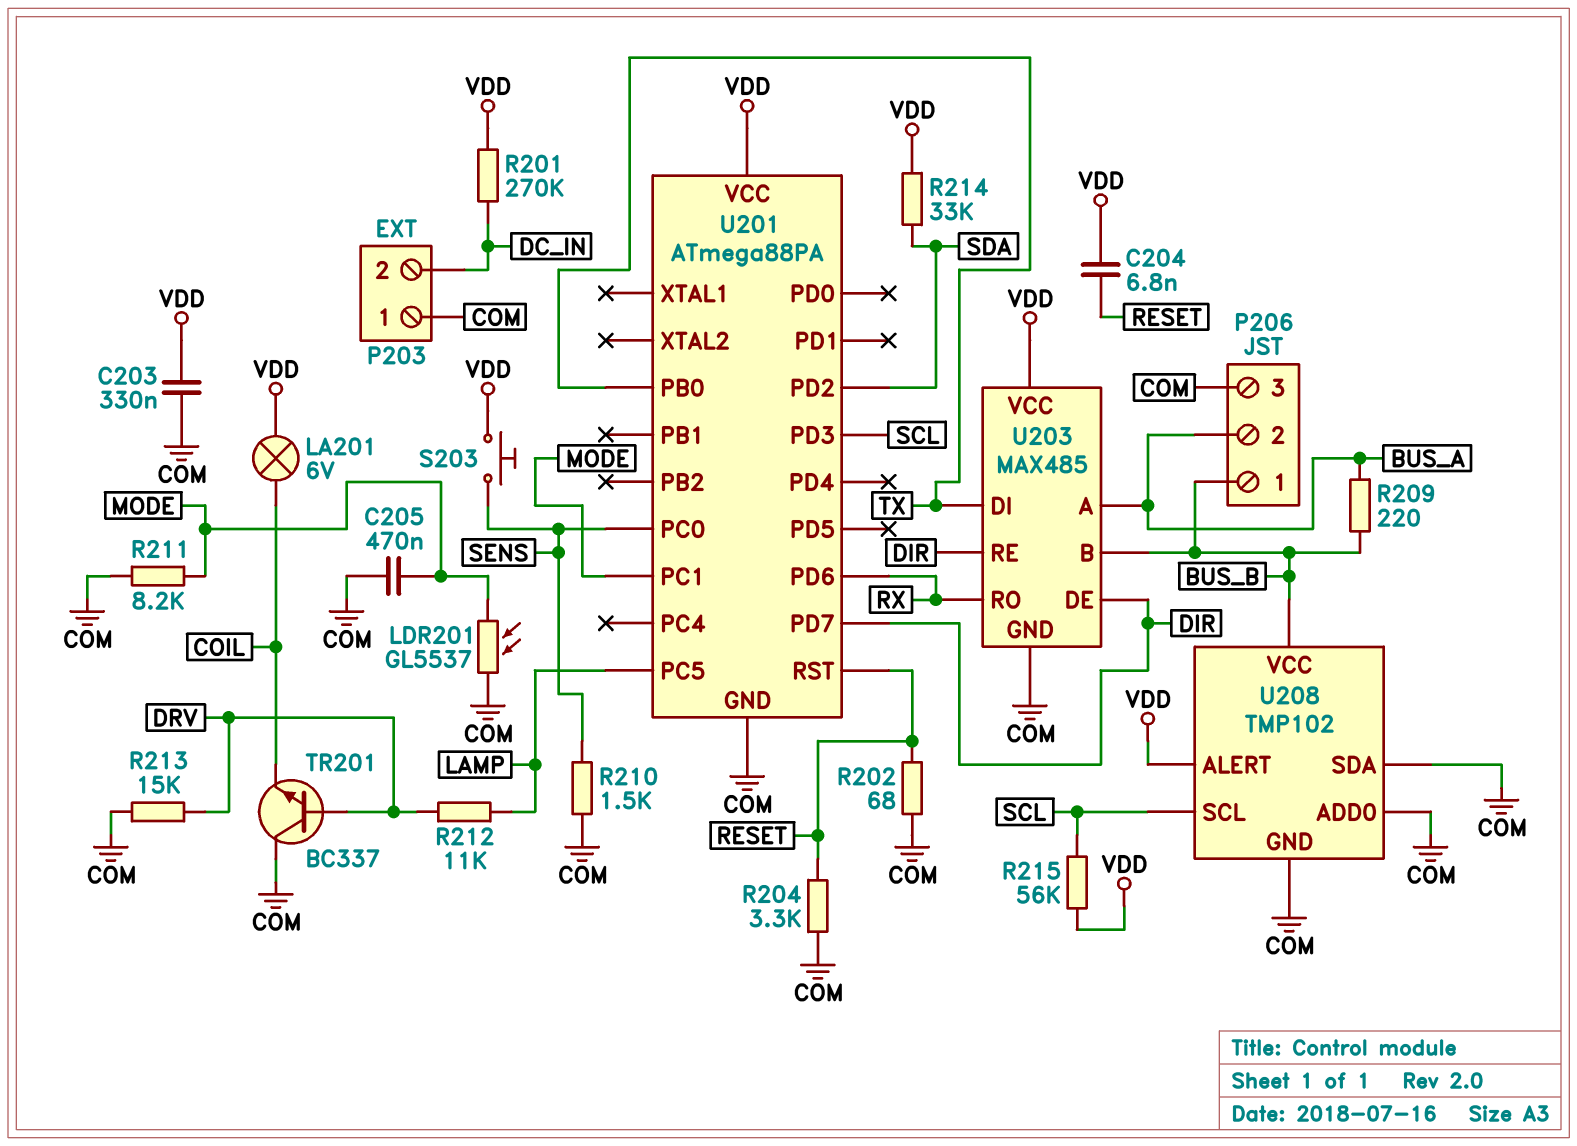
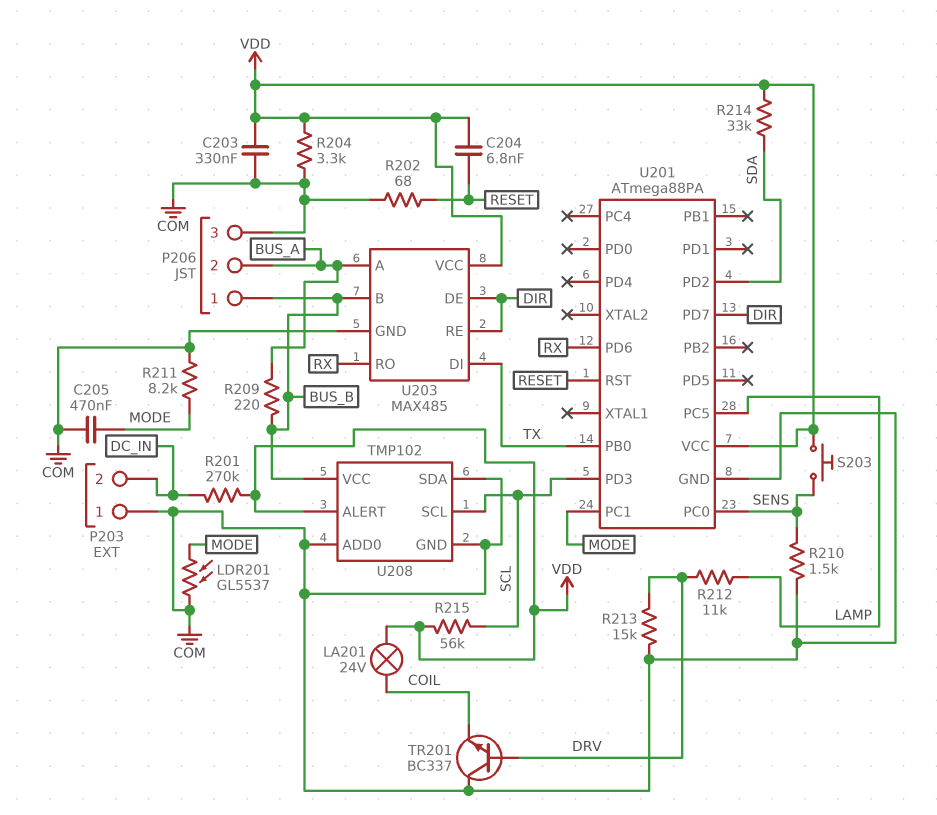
LA201: lamp 6V (COIL, VDD) -> lamp 24V (COIL, VDD)
R204: 3.3k (COM, RESET) -> 3.3k (COM, VDD)

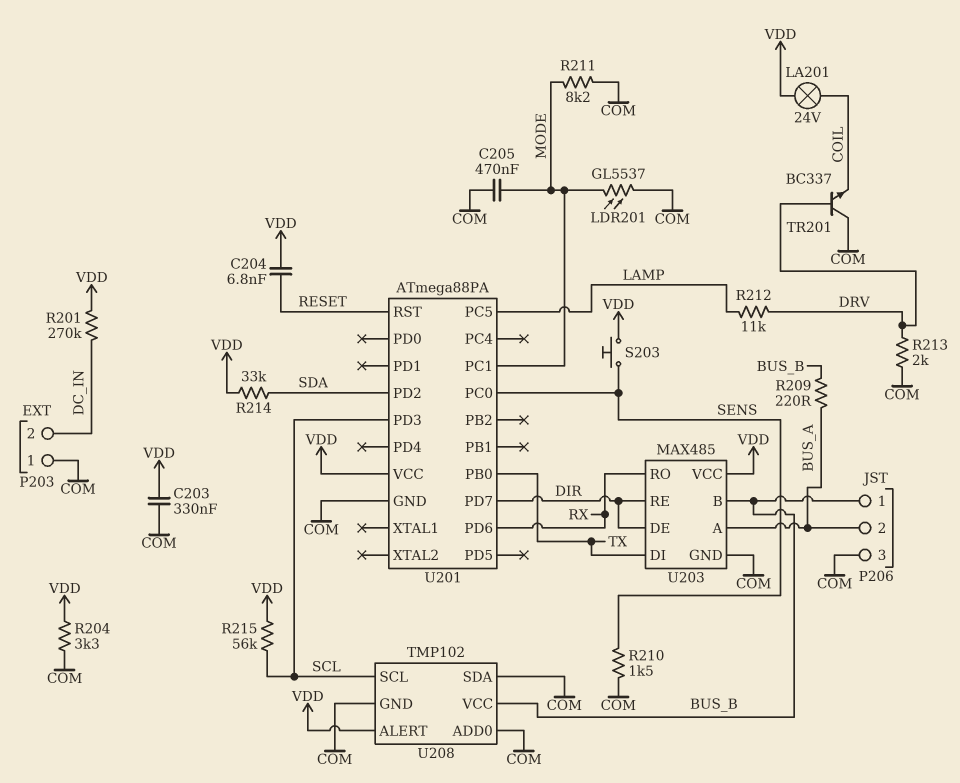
R202: 68 (COM, RESET) -> none
R213: 15k (COM, DRV) -> 2k (COM, DRV)

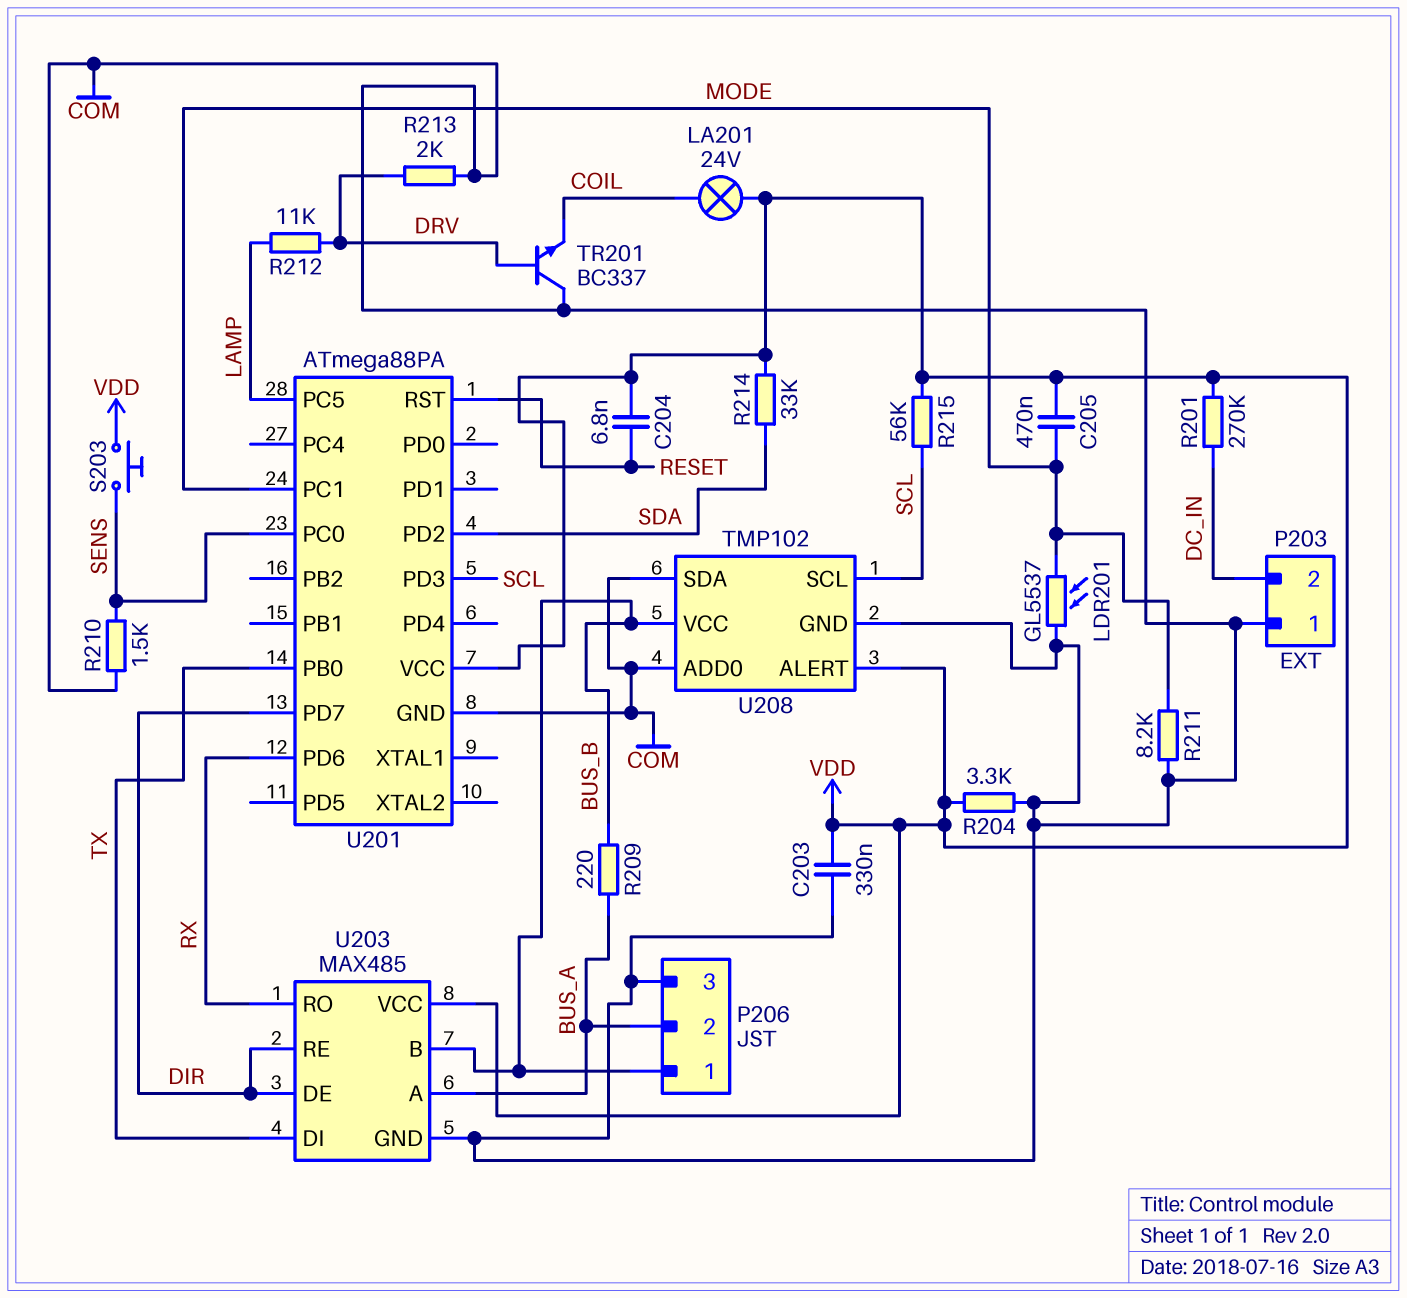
C205: 470nF (COM, MODE) -> 470nF (MODE, VDD)

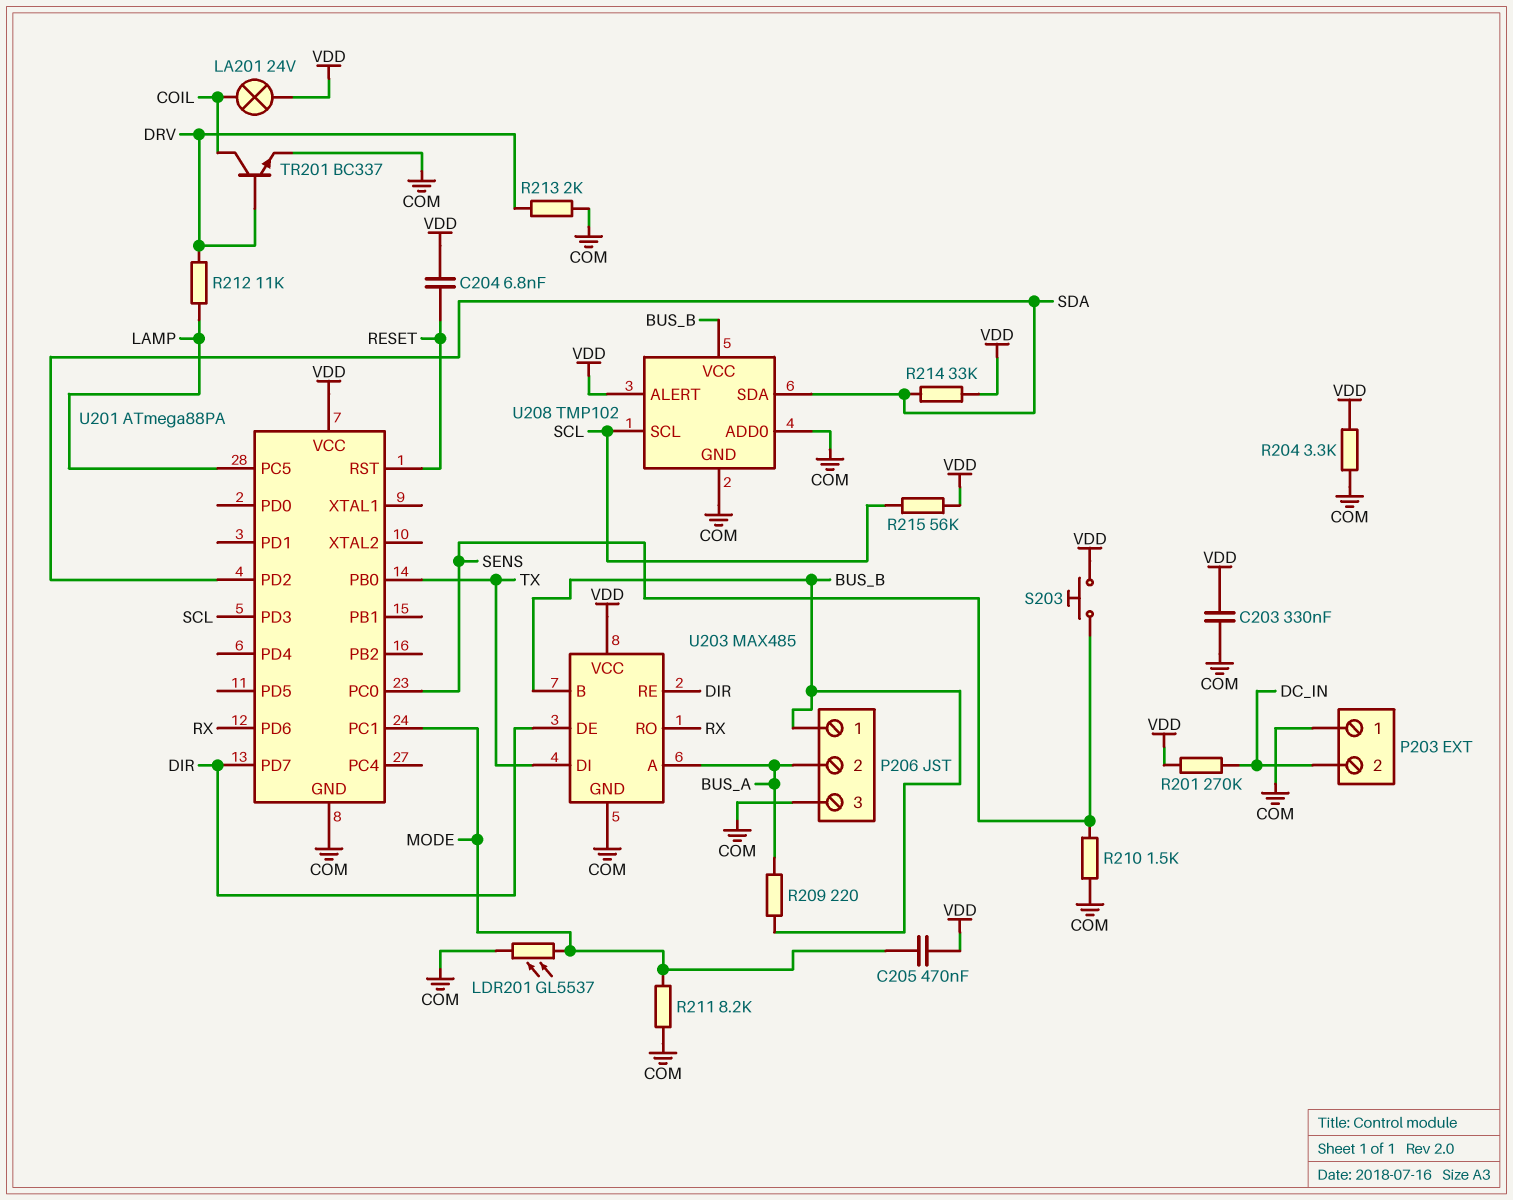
TR201: NPN BC337 (B DRV, C COM, E COIL) -> NPN BC337 (B DRV, C COIL, E COM)
U208 pin SDA: COM -> SDA

